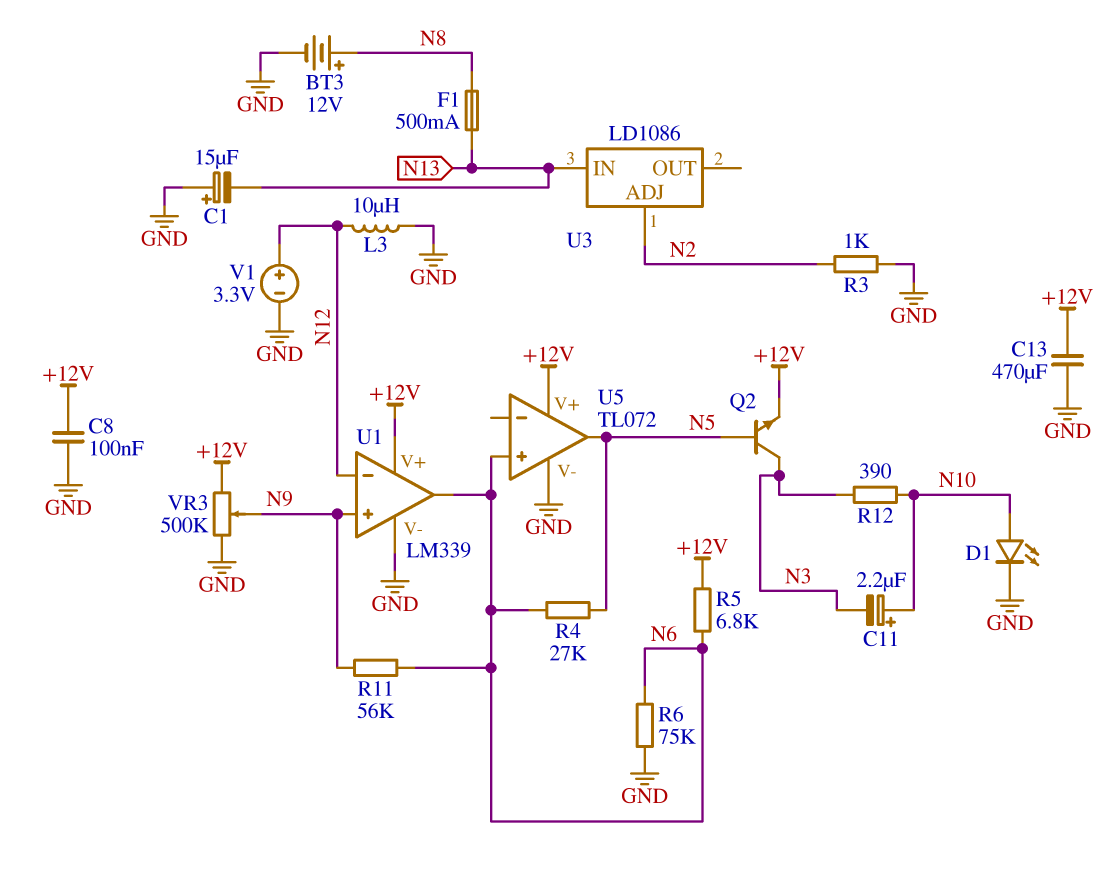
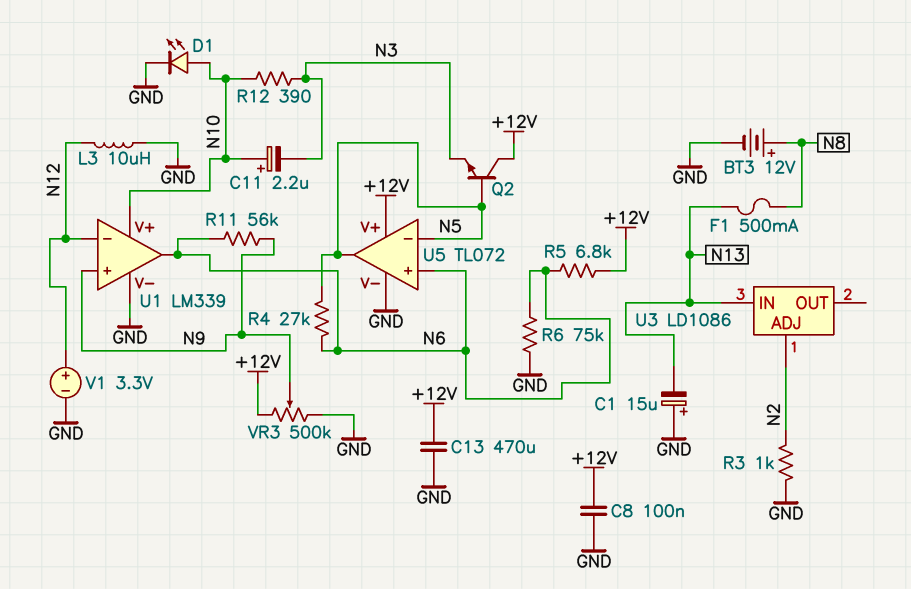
Q2: NPN (B N5, C N3, E +12V) -> NPN (B N5, C +12V, E N3)
U1 pin V+: +12V -> N10
U5 pin in-: none -> N5

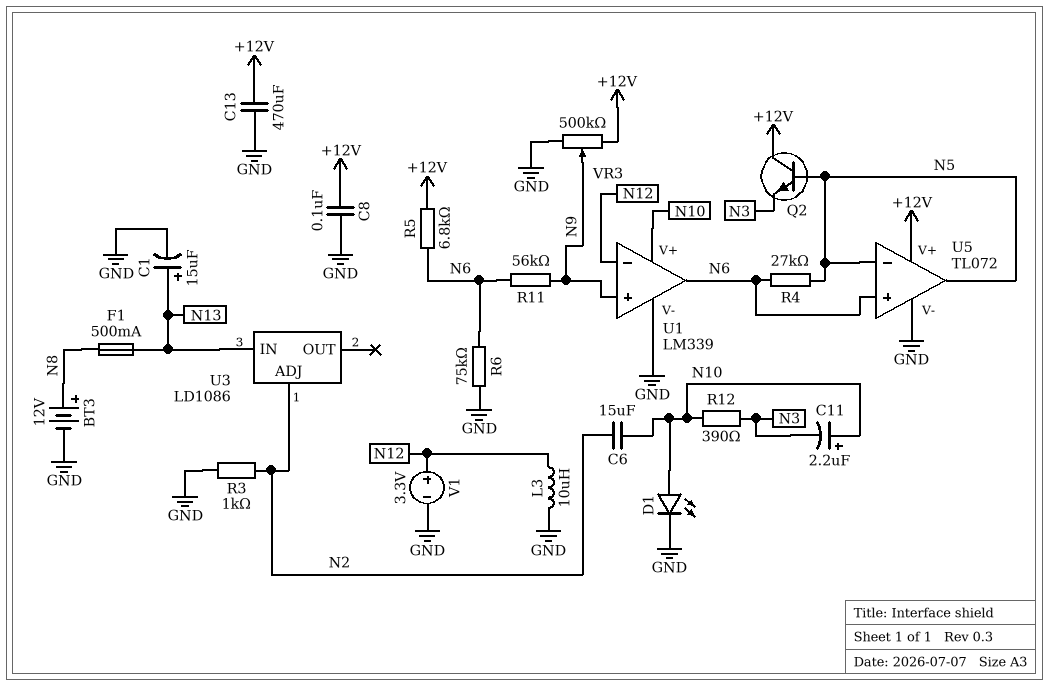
C1: 15uF (plus GND, minus N13) -> 15uF (plus N13, minus GND)
C6: none -> 15uF (N2, N10)

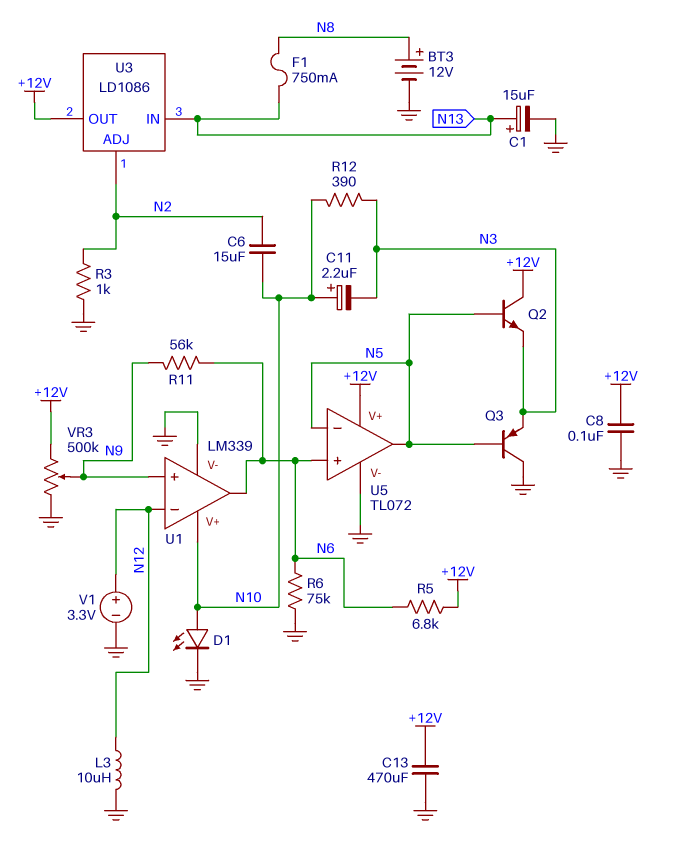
F1: 500mA (N8, N13) -> 750mA (N8, N13)
Q3: none -> PNP (B N5, C GND, E N3)
R4: 27k (N5, N6) -> none
U3 pin OUT: none -> +12V

